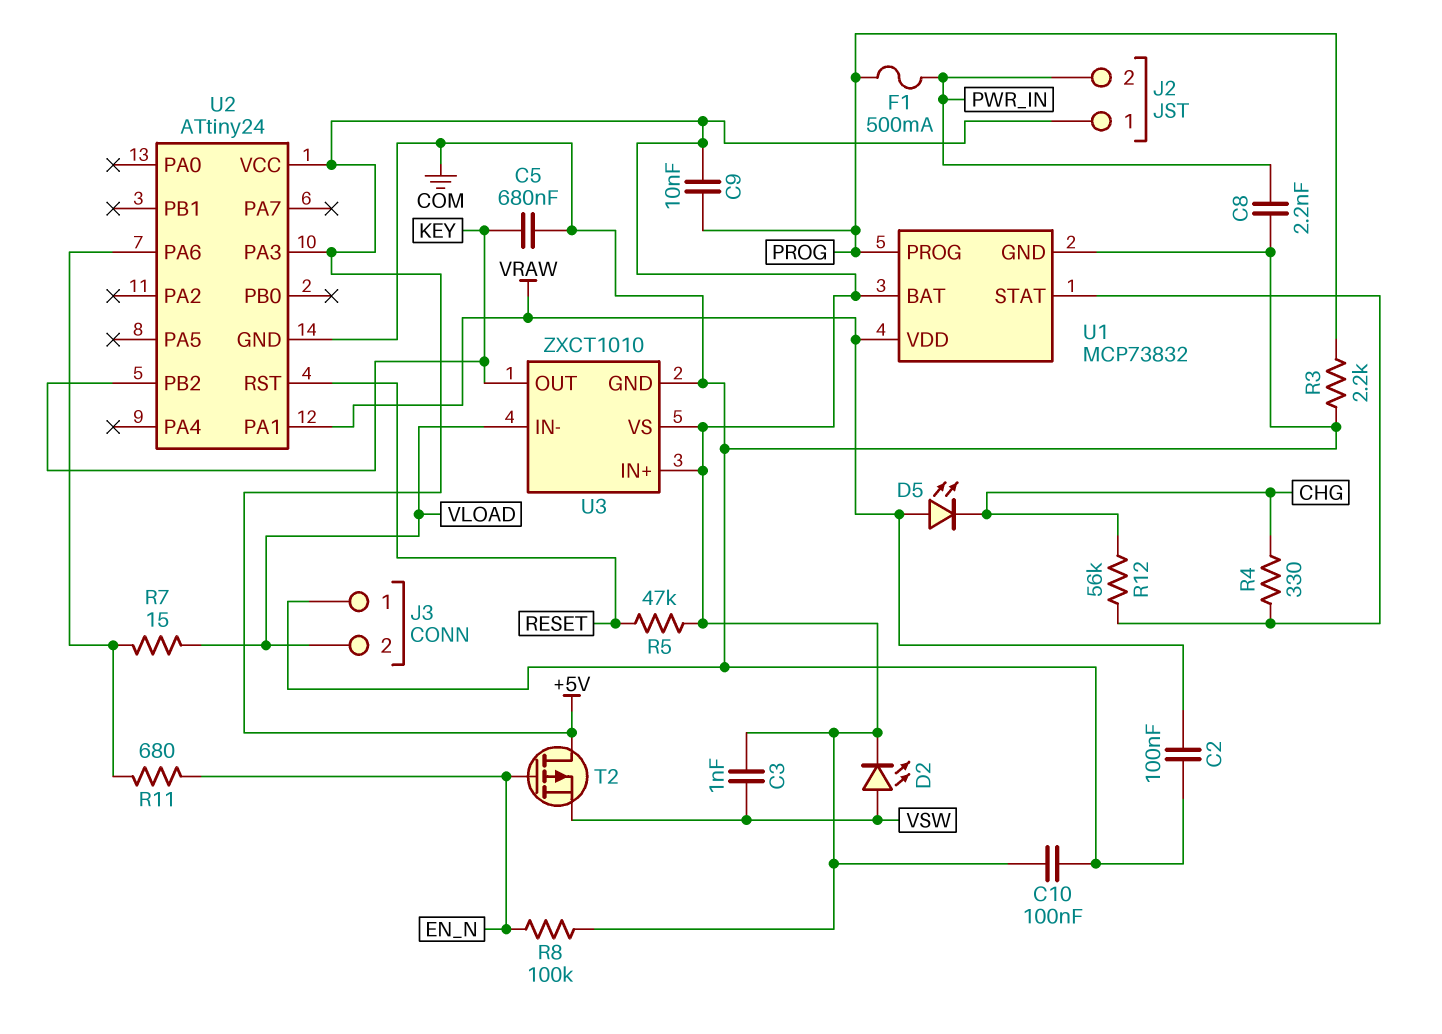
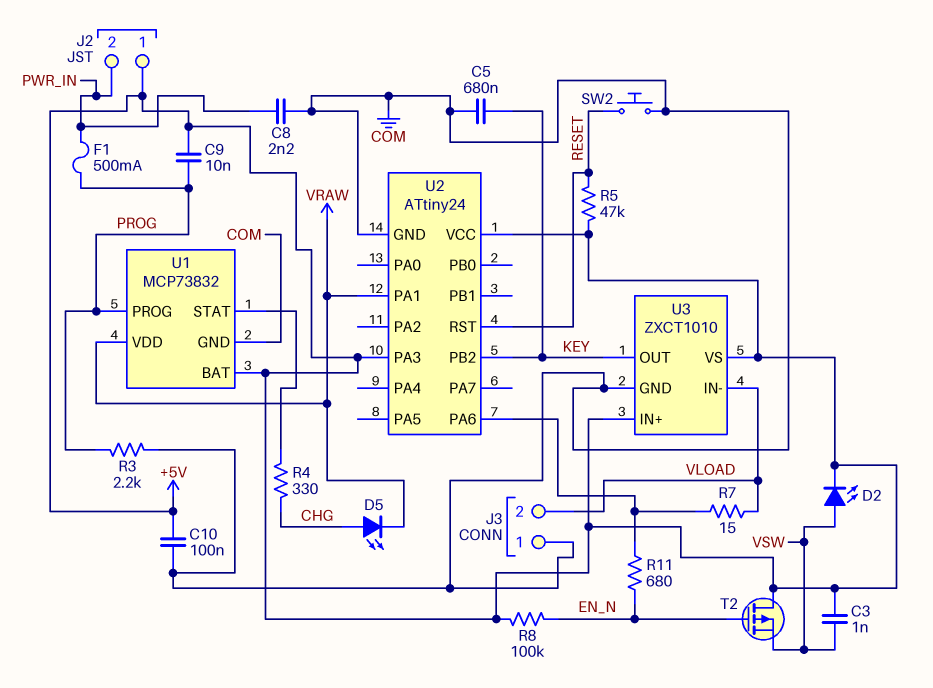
C2: 100nF (COM, VRAW) -> none
D5: LED (A VRAW, K CHG) -> LED (A CHG, K VRAW)
R12: 56k (CHG, U1/STAT) -> none
SW2: none -> button (COM, RESET)

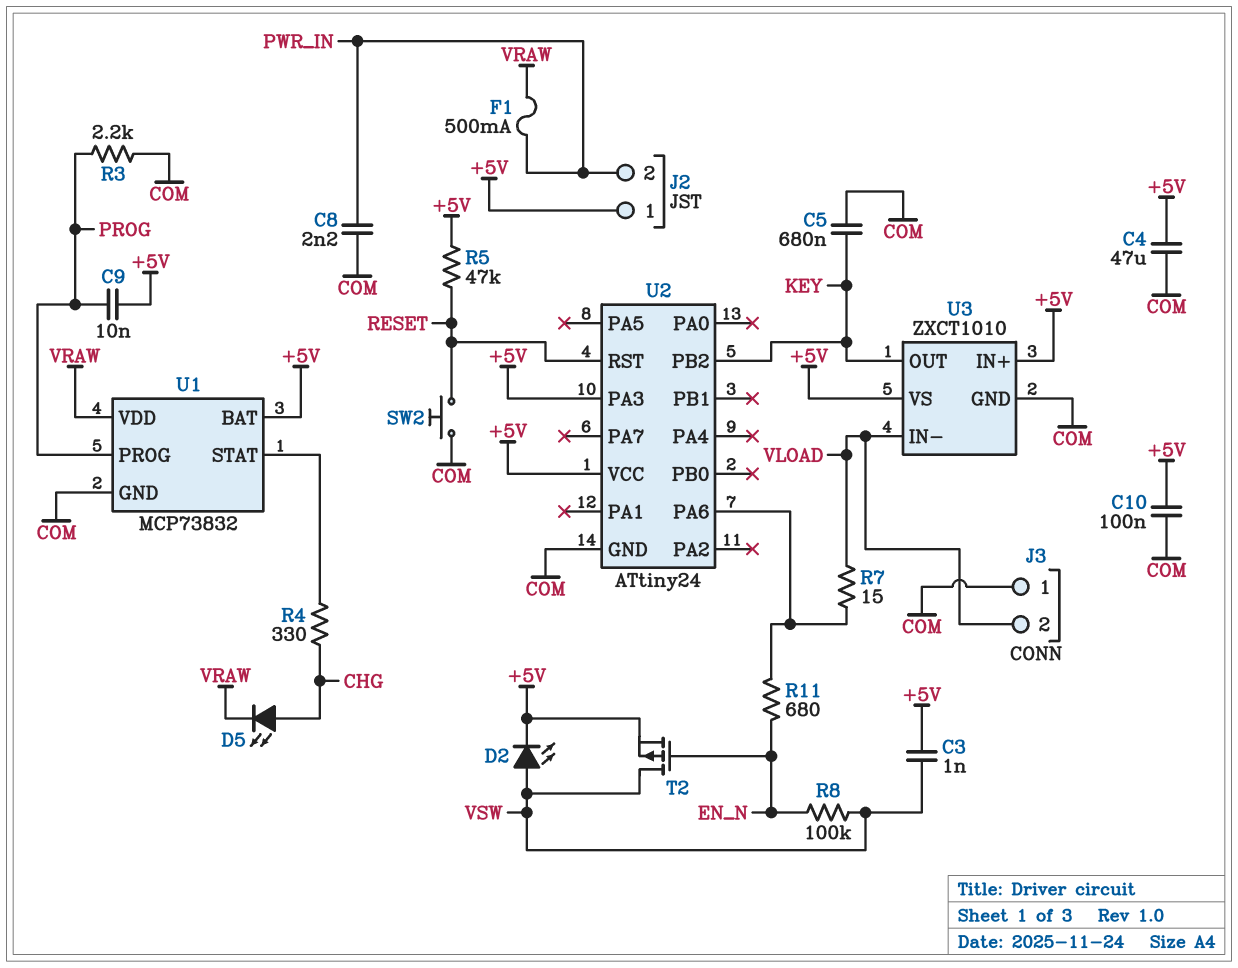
C4: none -> 47uF (+5V, COM)
F1: 500mA (PROG, PWR_IN) -> 500mA (PWR_IN, VRAW)
R8: 100k (+5V, EN_N) -> 100k (EN_N, VSW)
T2: PMOS (G EN_N, D +5V, S VSW) -> PMOS (G EN_N, D VSW, S +5V)
U2 pin PA1: VRAW -> none

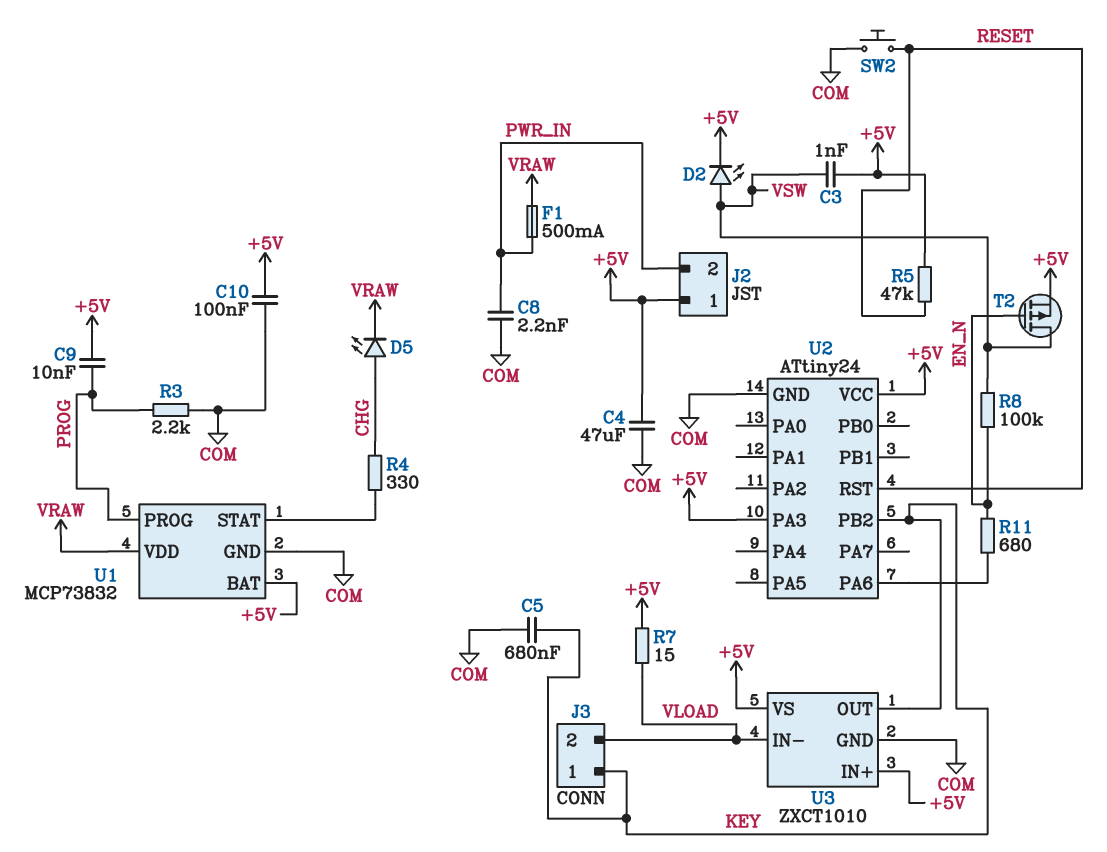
J3 pin 1: COM -> KEY
R7: 15 (U2/PA6, VLOAD) -> 15 (+5V, VLOAD)

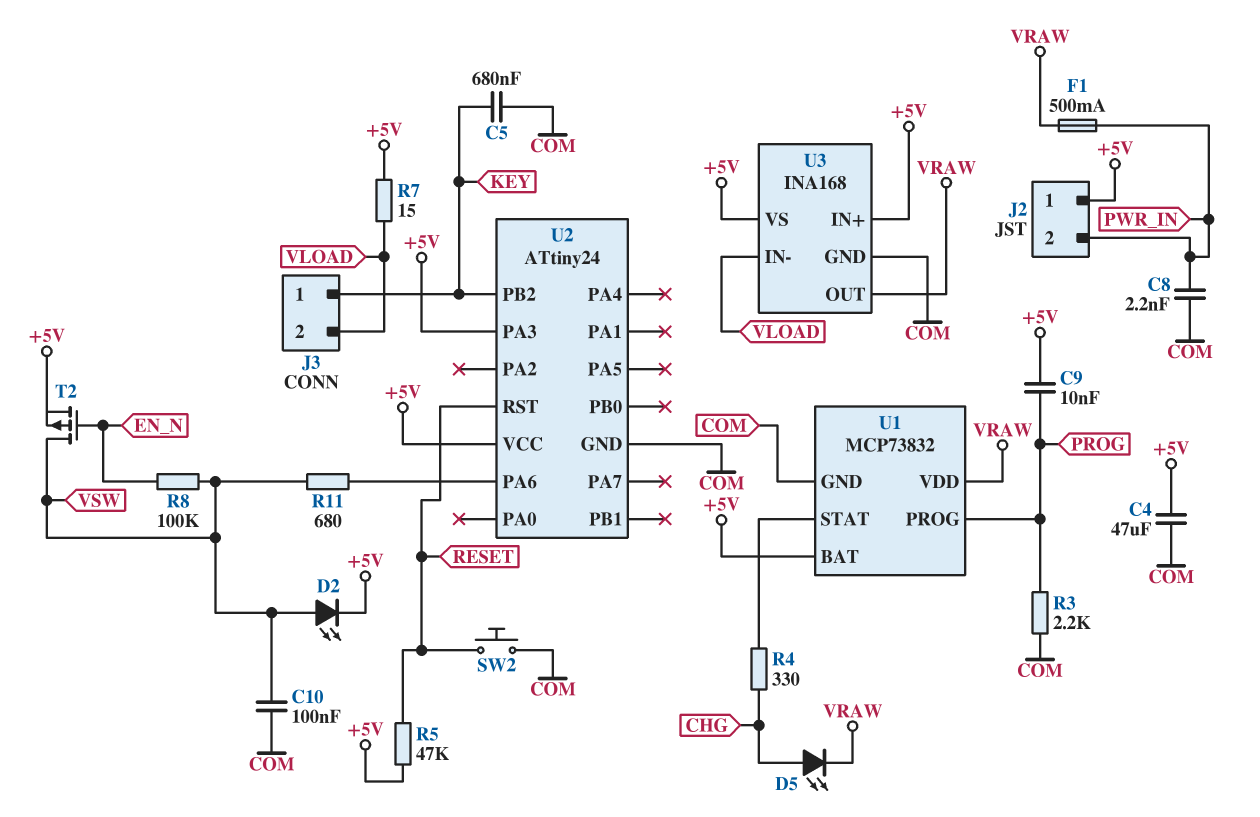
C3: 1nF (+5V, VSW) -> none
C10: 100nF (+5V, COM) -> 100nF (COM, VSW)
R11: 680 (EN_N, U2/PA6) -> 680 (U2/PA6, VSW)
U3: ZXCT1010 -> INA168
U3 pin OUT: KEY -> VRAW

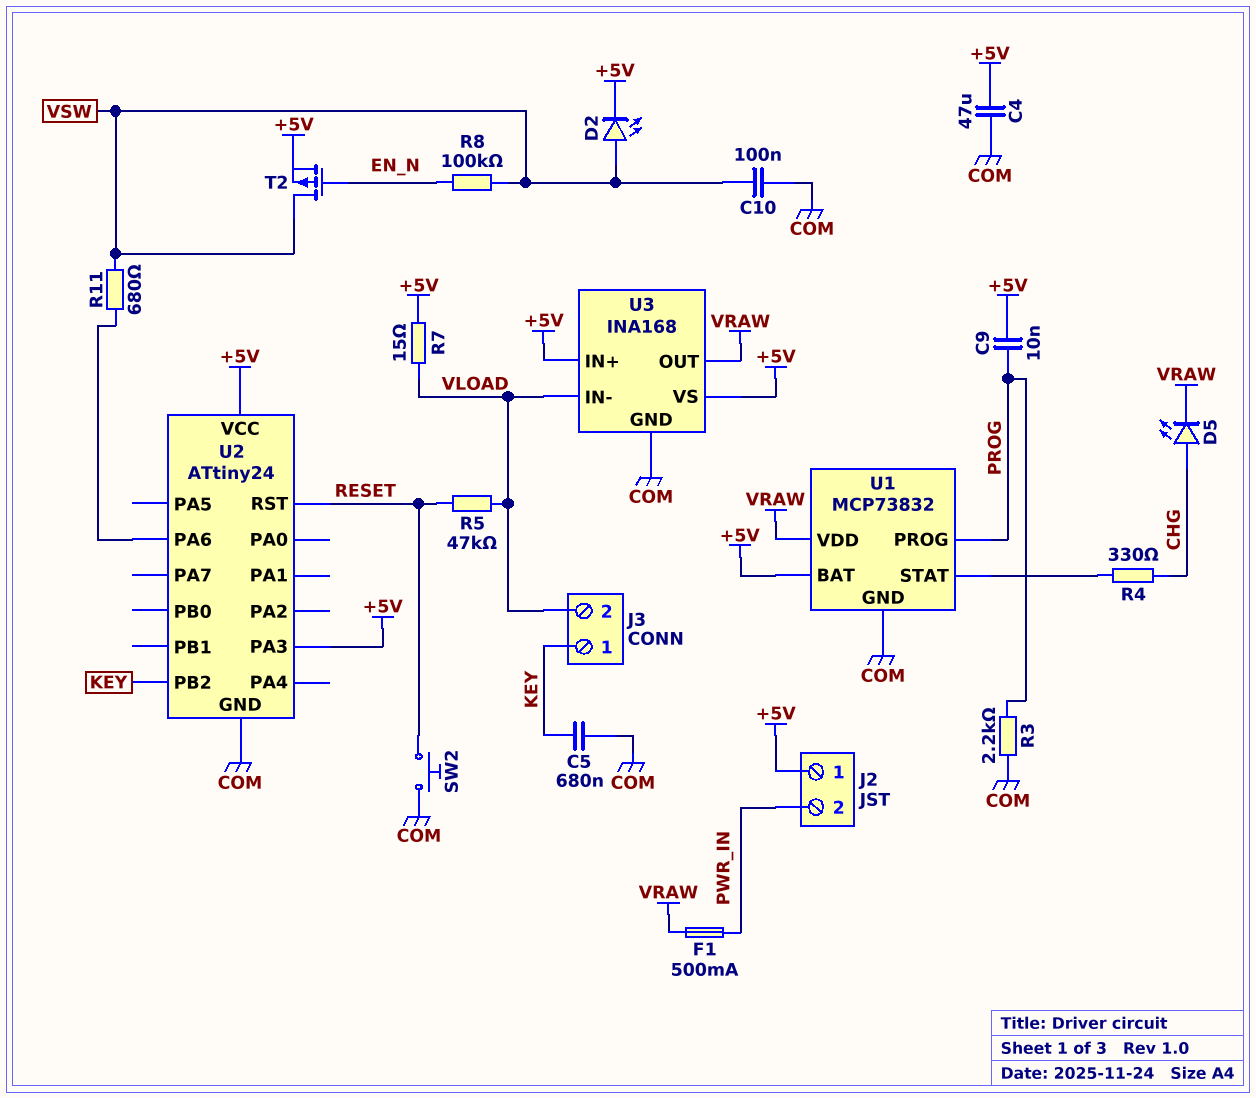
C8: 2.2nF (COM, PWR_IN) -> none
R5: 47k (+5V, RESET) -> 47k (RESET, VLOAD)

